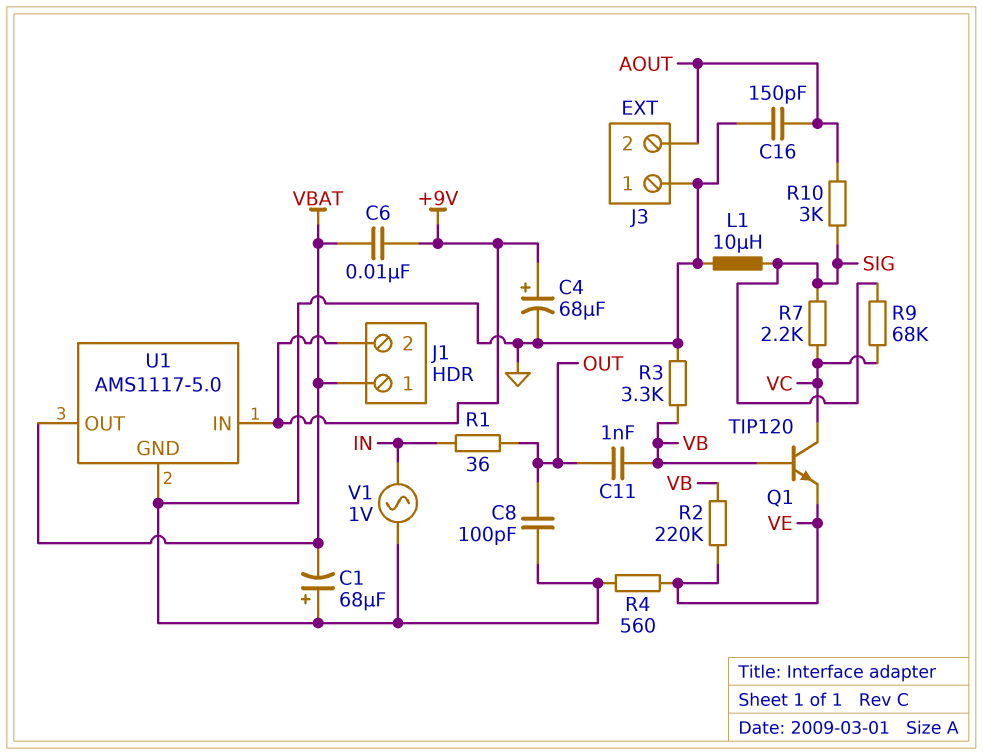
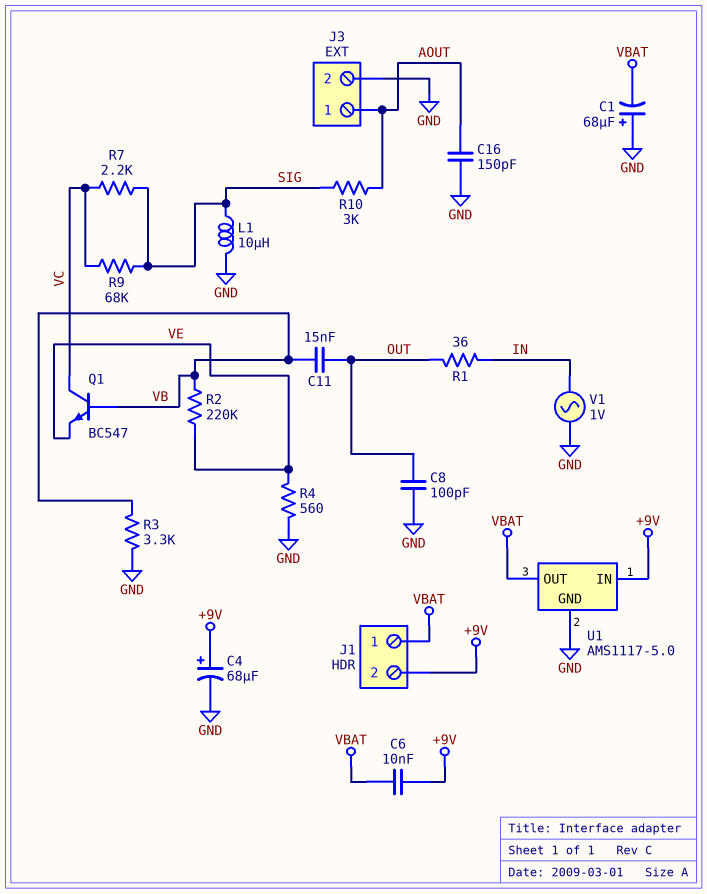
C11: 1nF (OUT, VB) -> 15nF (OUT, VB)
J3 pin 1: GND -> AOUT
J3 pin 2: AOUT -> GND
Q1: NPN TIP120 (B VB, C VC, E VE) -> NPN BC547 (B VB, C VC, E VE)

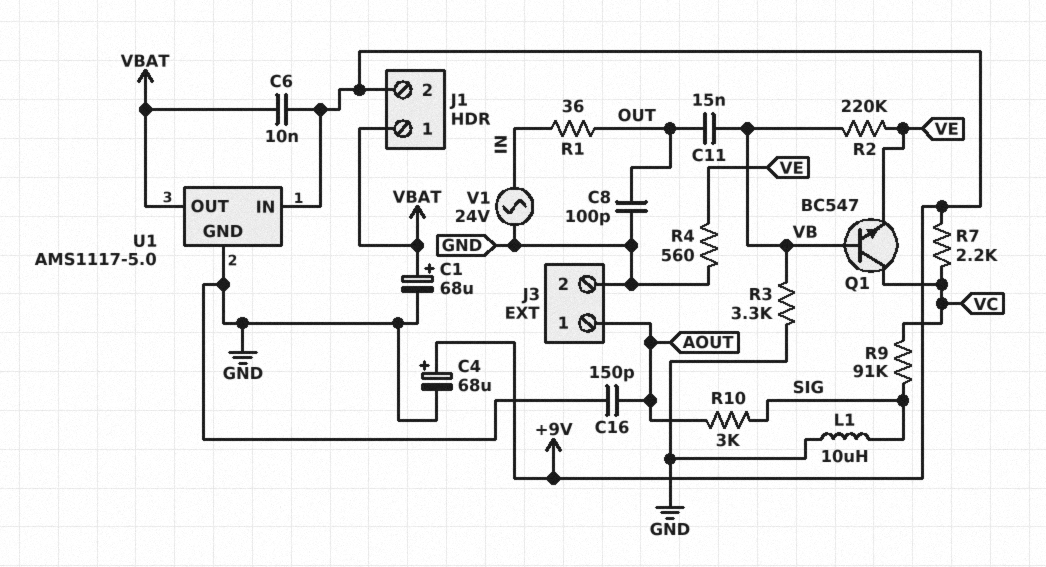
C1: 68uF (plus GND, minus VBAT) -> 68uF (plus VBAT, minus GND)
R7: 2.2k (SIG, VC) -> 2.2k (+9V, VC)
R9: 68k (SIG, VC) -> 91k (SIG, VC)
V1: AC 1V (GND, IN) -> AC 24V (GND, IN)

